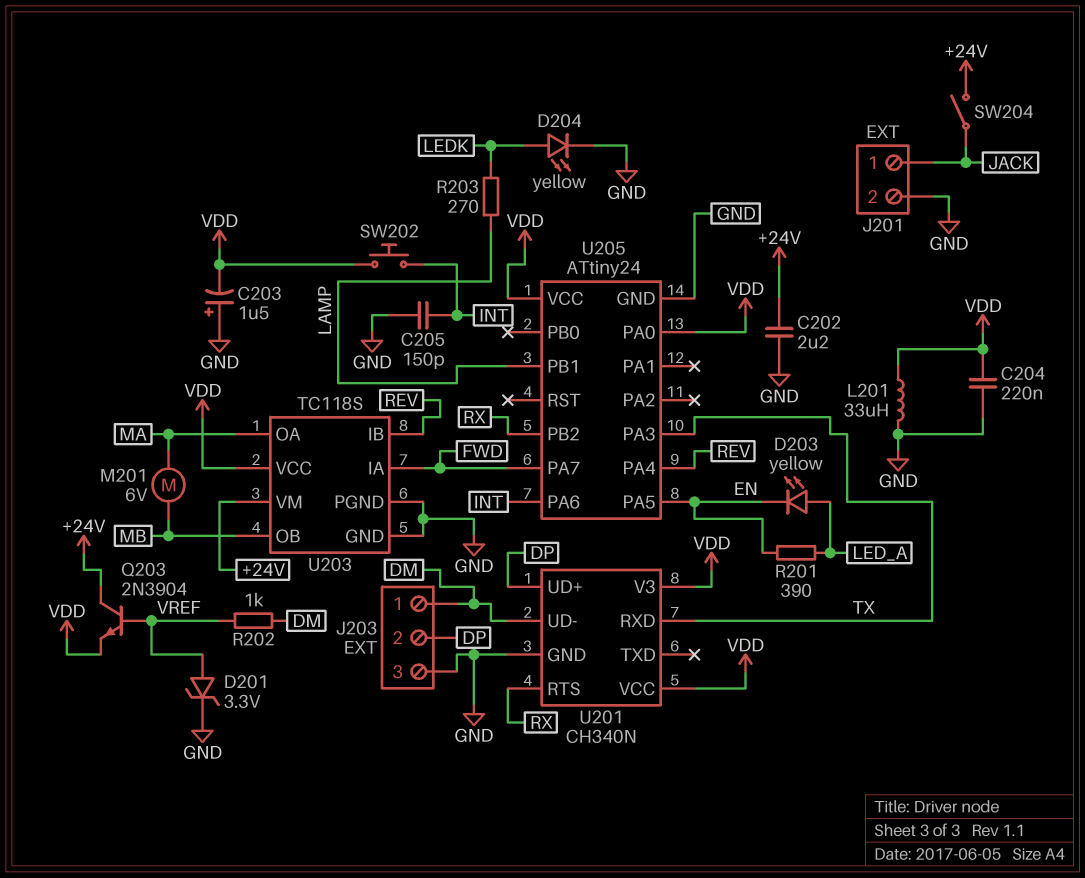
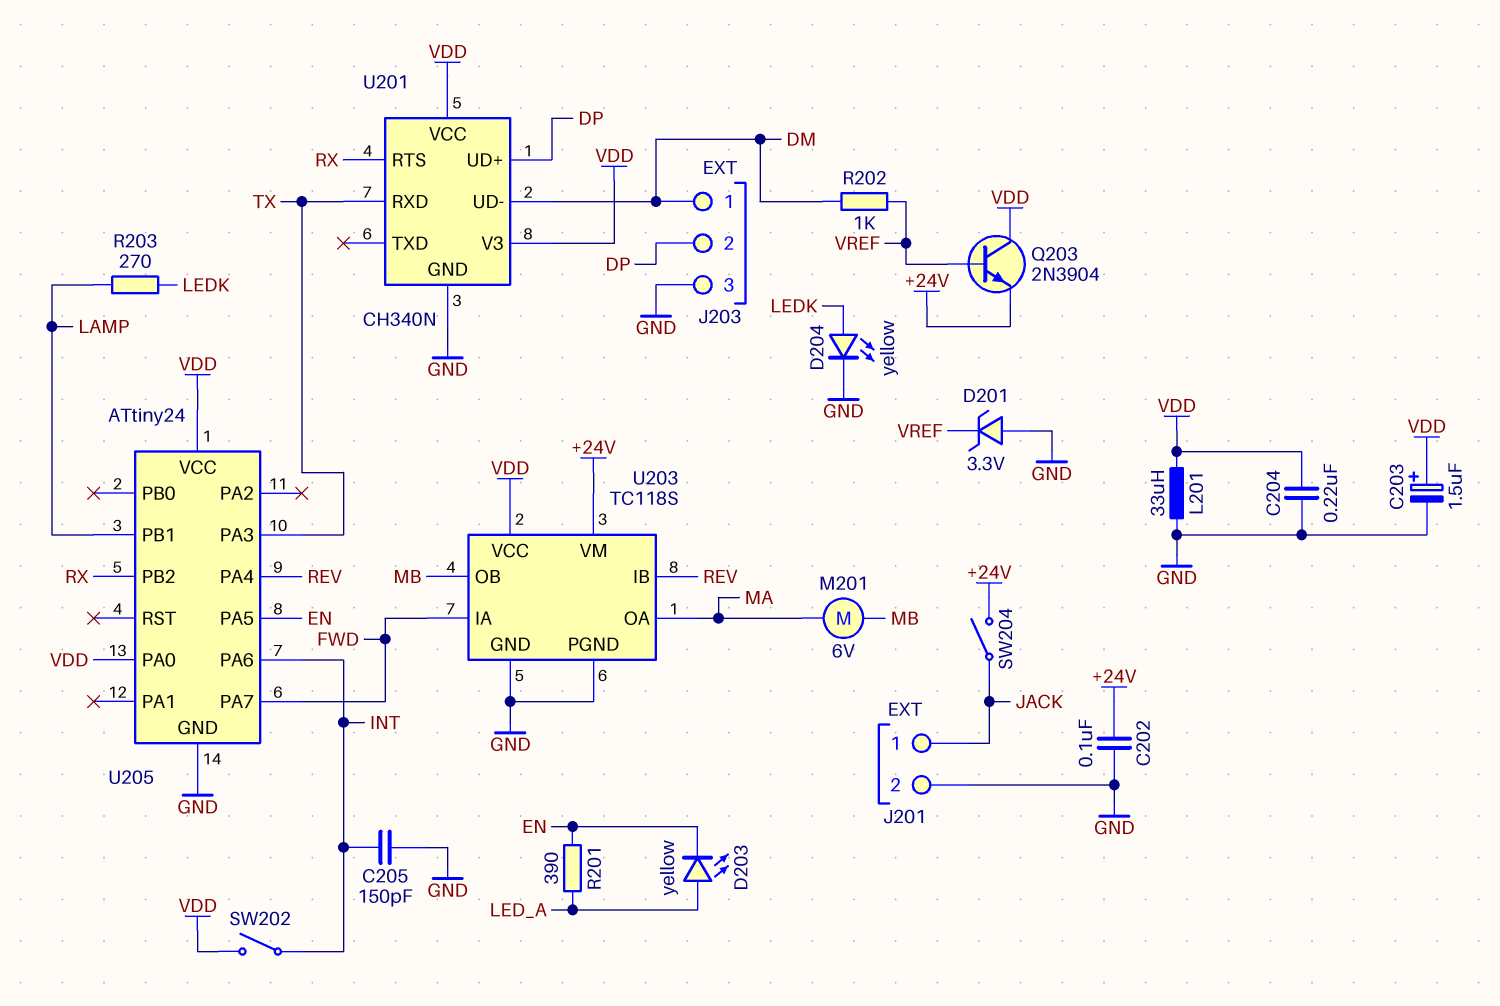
C202: 2.2uF (+24V, GND) -> 100nF (+24V, GND)
C203: 1.5uF (plus GND, minus VDD) -> 1.5uF (plus VDD, minus GND)
D201: zener 3.3V (A VREF, K GND) -> zener 3.3V (A GND, K VREF)
Q203: NPN 2N3904 (B VREF, C +24V, E VDD) -> NPN 2N3904 (B VREF, C VDD, E +24V)
SW202: button (INT, VDD) -> switch (INT, VDD)

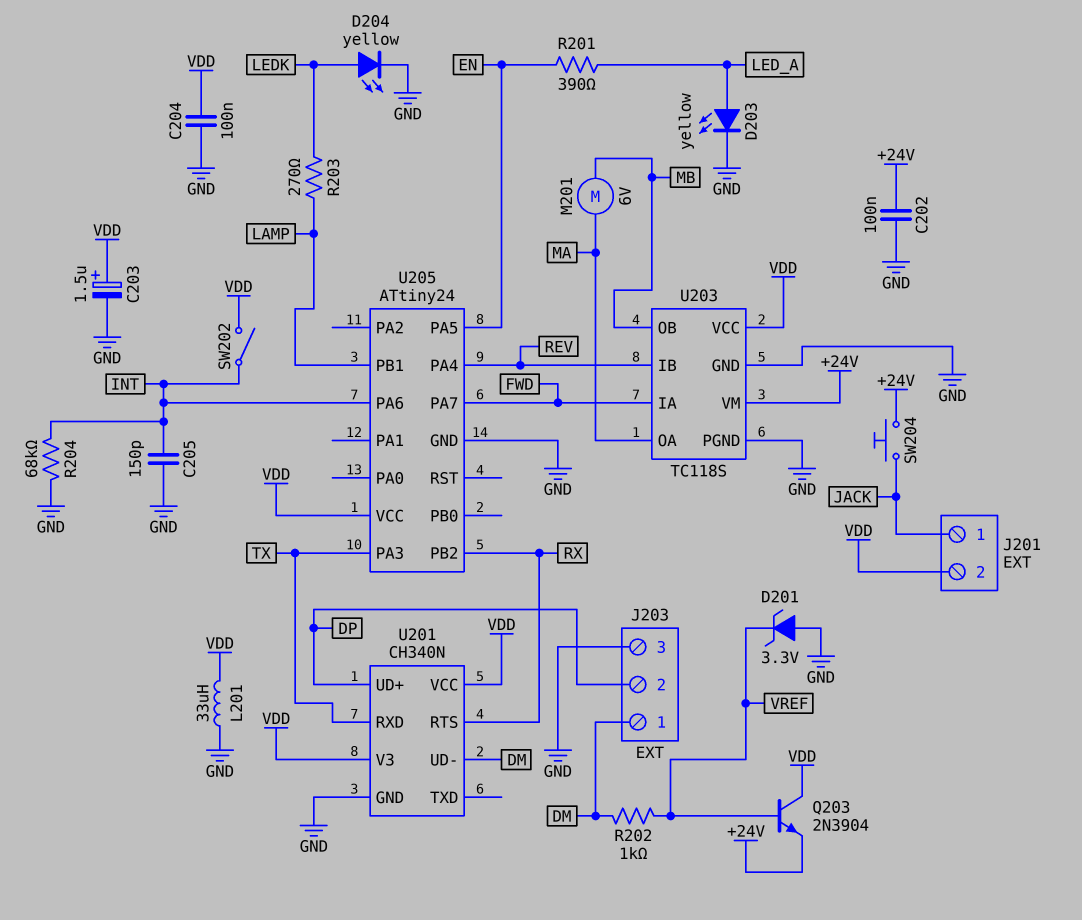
C204: 220nF (GND, VDD) -> 100nF (GND, VDD)
D203: LED yellow (A LED_A, K EN) -> LED yellow (A LED_A, K GND)
J201 pin 2: GND -> VDD
R204: none -> 68k (GND, INT)
SW204: switch (+24V, JACK) -> button (+24V, JACK)
U205 pin PA0: VDD -> none

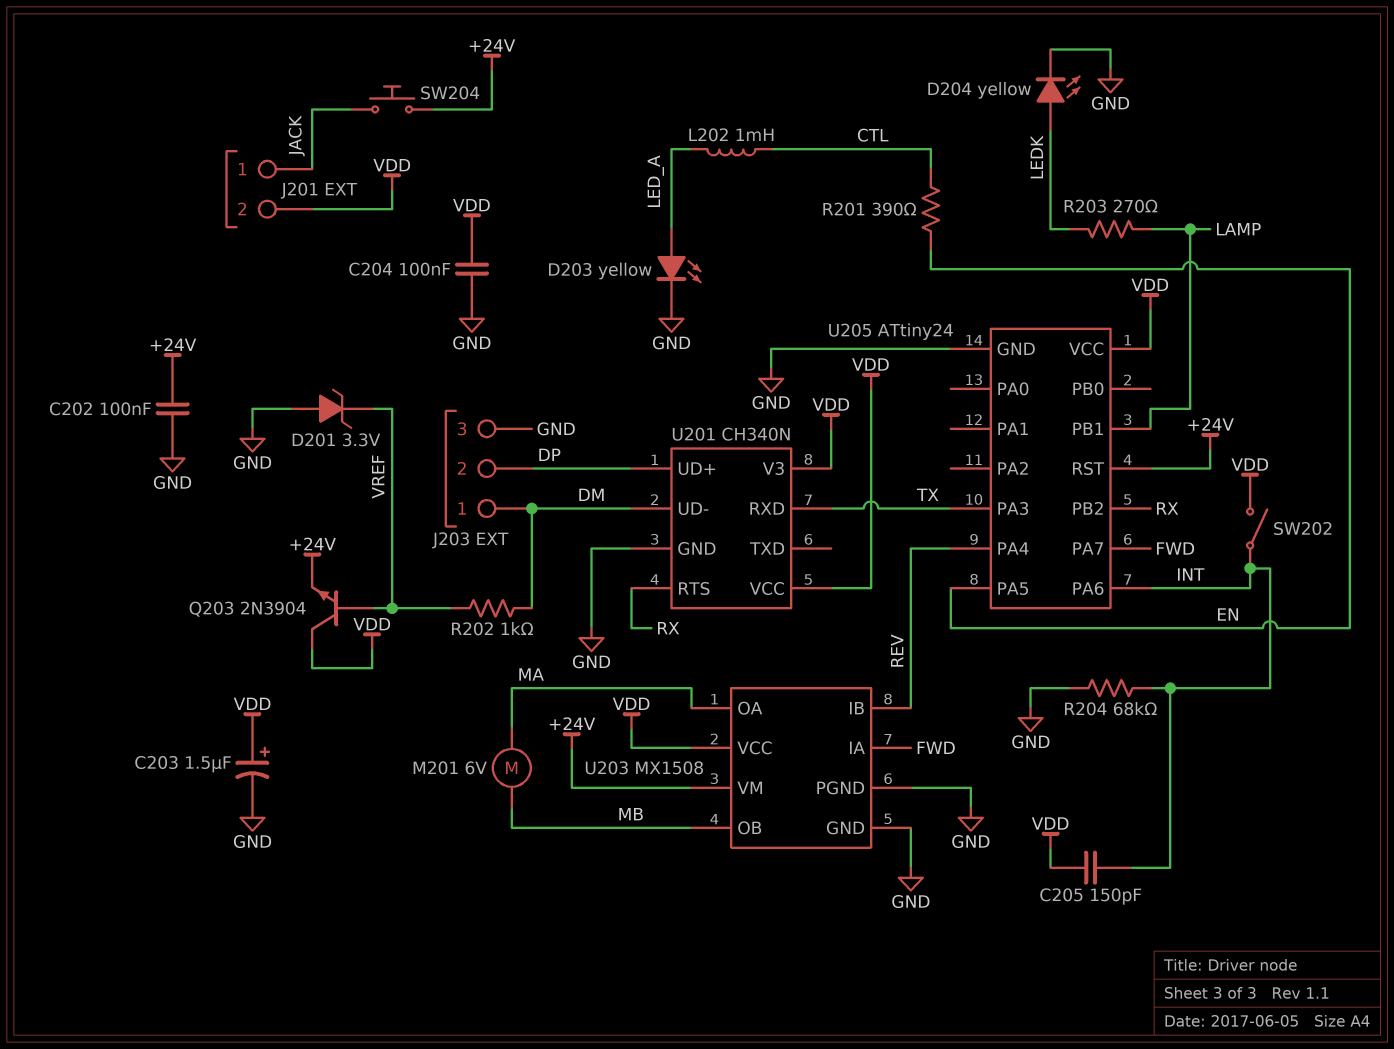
C205: 150pF (GND, INT) -> 150pF (INT, VDD)
L201: 33uH (GND, VDD) -> none
L202: none -> 1mH (CTL, LED_A)
R201: 390 (EN, LED_A) -> 390 (CTL, EN)
U203: TC118S -> MX1508
U205 pin RST: none -> +24V

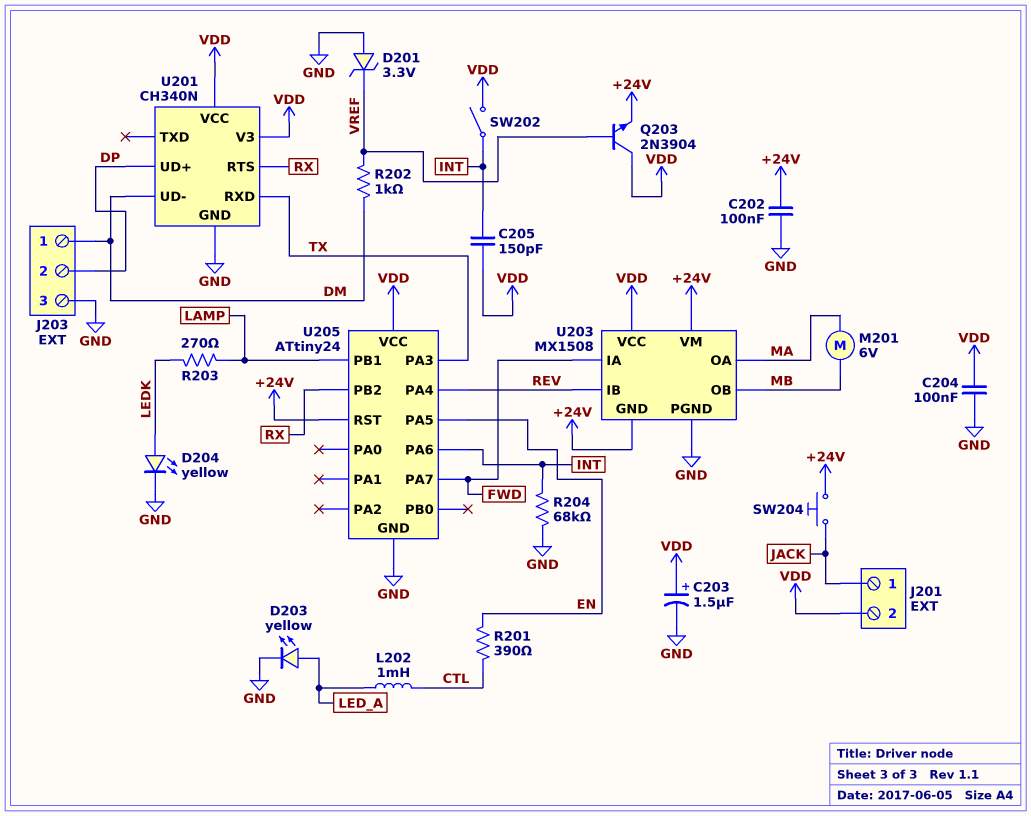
U203 pin GND: GND -> +24V

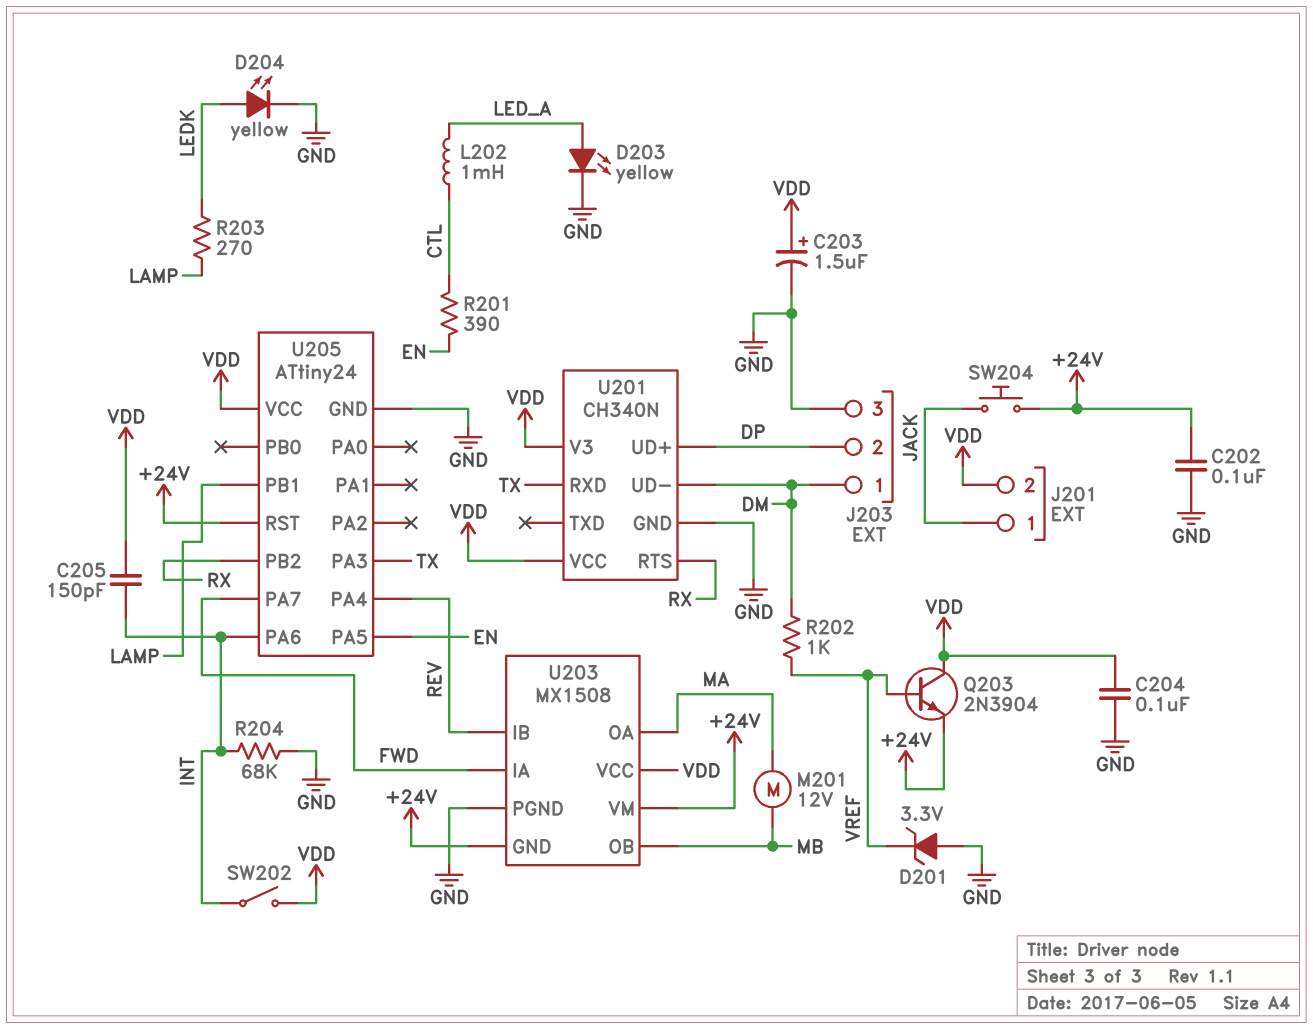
M201: motor 6V (MA, MB) -> motor 12V (MA, MB)

